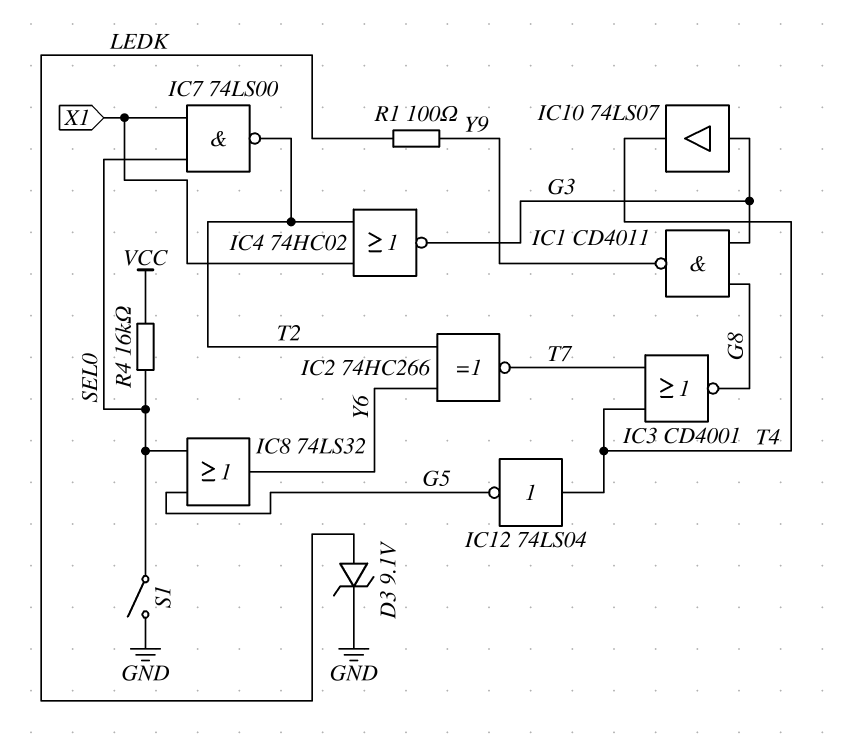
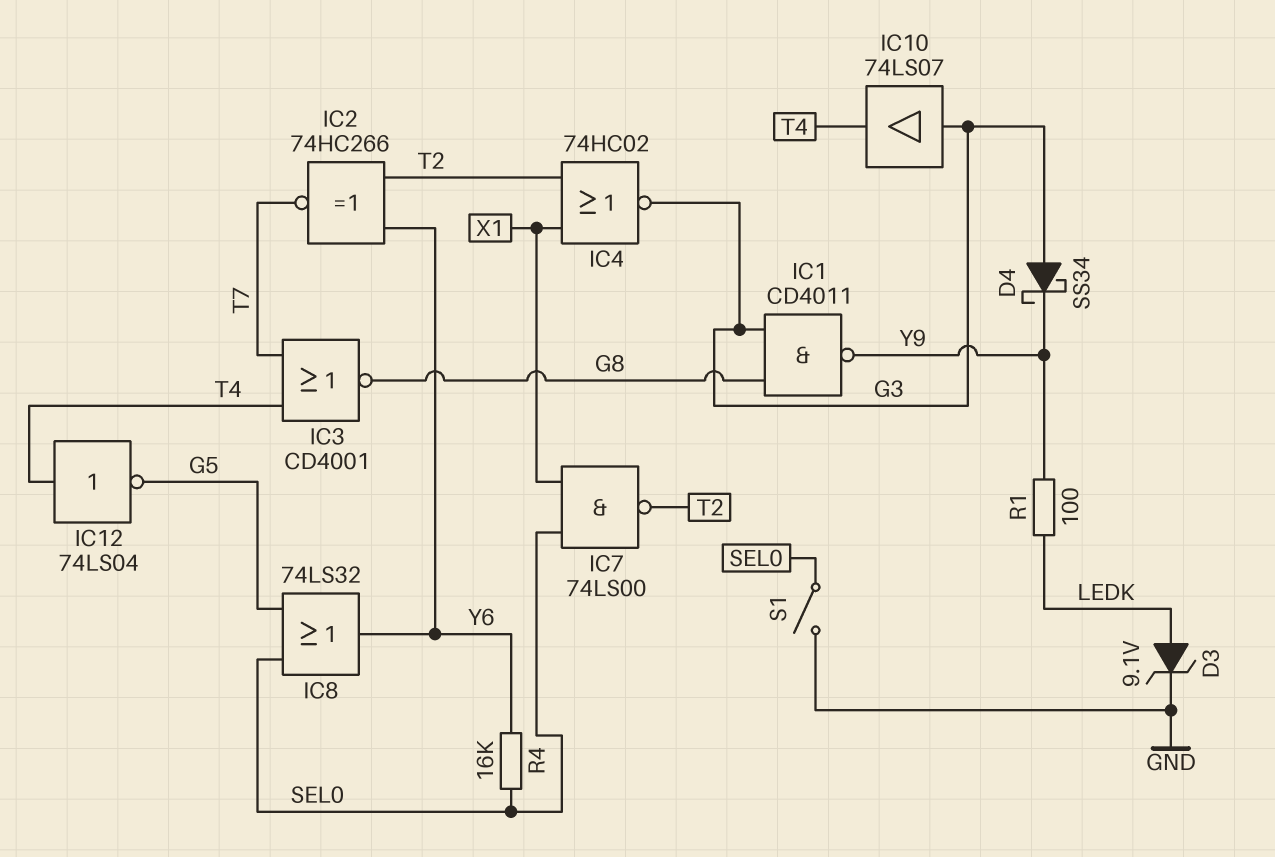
D4: none -> schottky SS34 (A G3, K Y9)
R4: 16k (SEL0, VCC) -> 16k (SEL0, Y6)

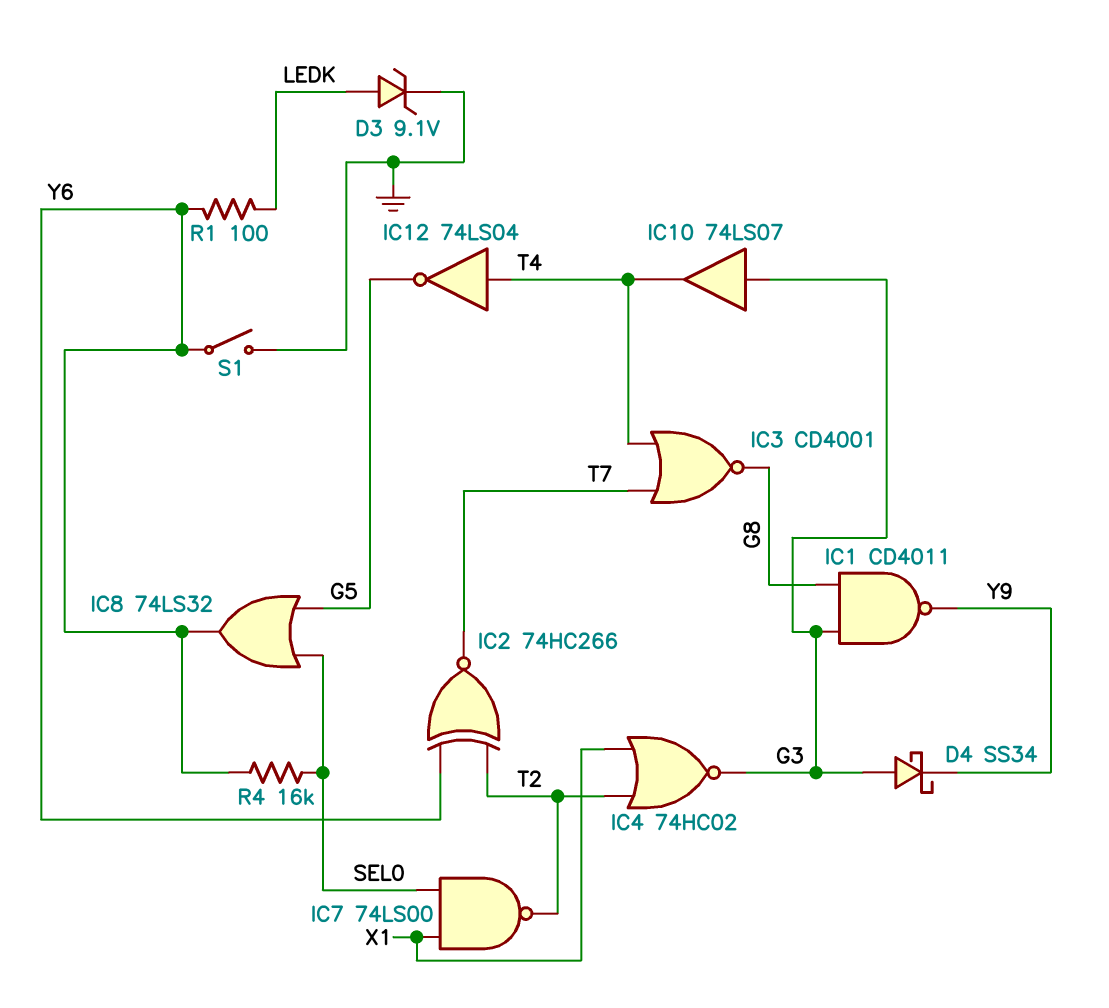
R1: 100 (LEDK, Y9) -> 100 (LEDK, Y6)
S1: switch (GND, SEL0) -> switch (GND, Y6)

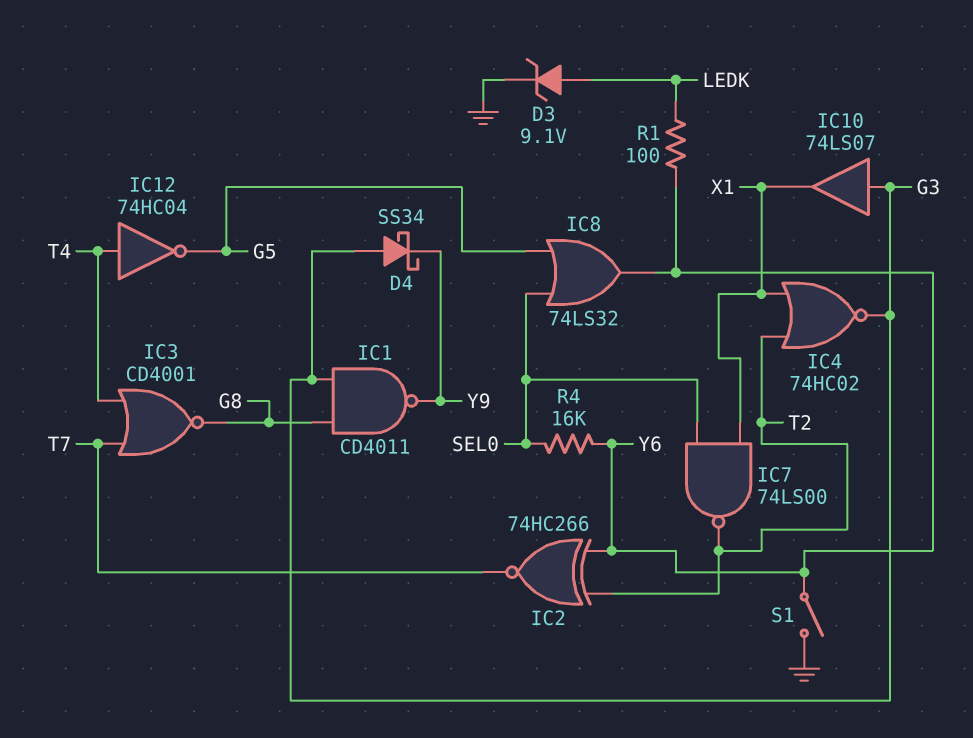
IC10: buffer 74LS07 (in G3, out T4) -> buffer 74LS07 (in G3, out X1)
IC12: NOT 74LS04 (in T4, out G5) -> NOT 74HC04 (in T4, out G5)

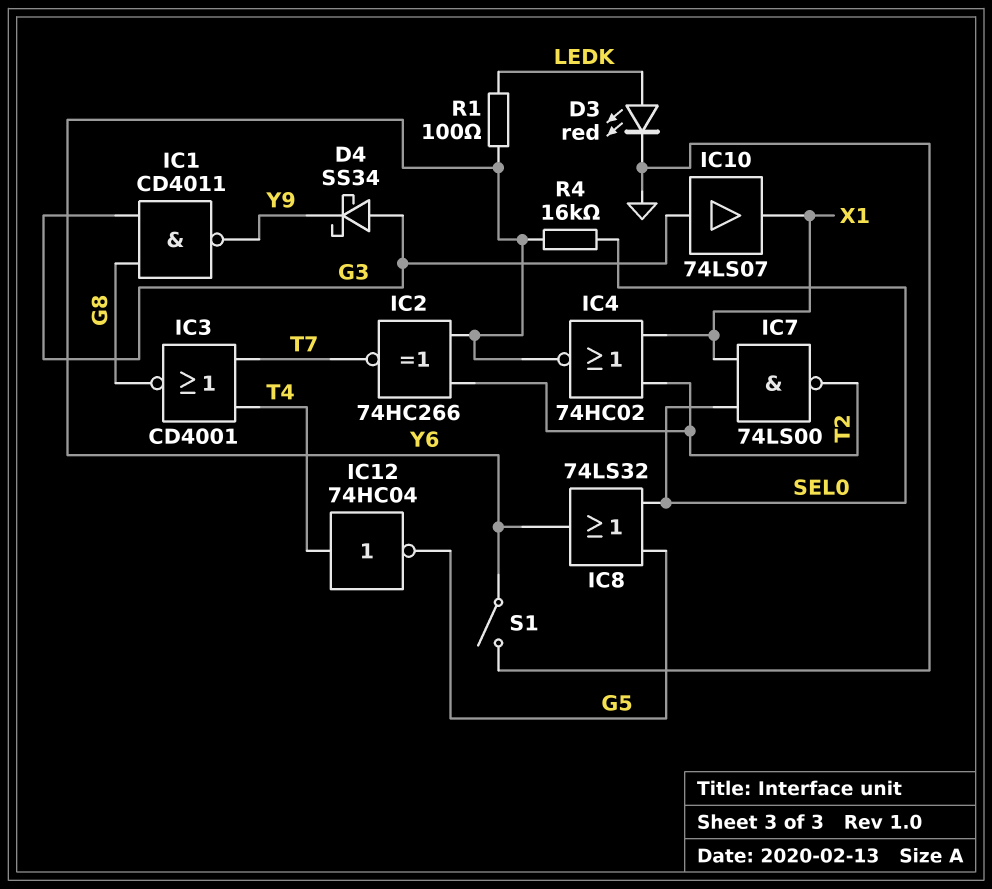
D3: zener 9.1V (A LEDK, K GND) -> LED red (A LEDK, K GND)
IC4: NOR 74HC02 (in T2, in X1, out G3) -> NOR 74HC02 (in T2, in X1, out Y6)

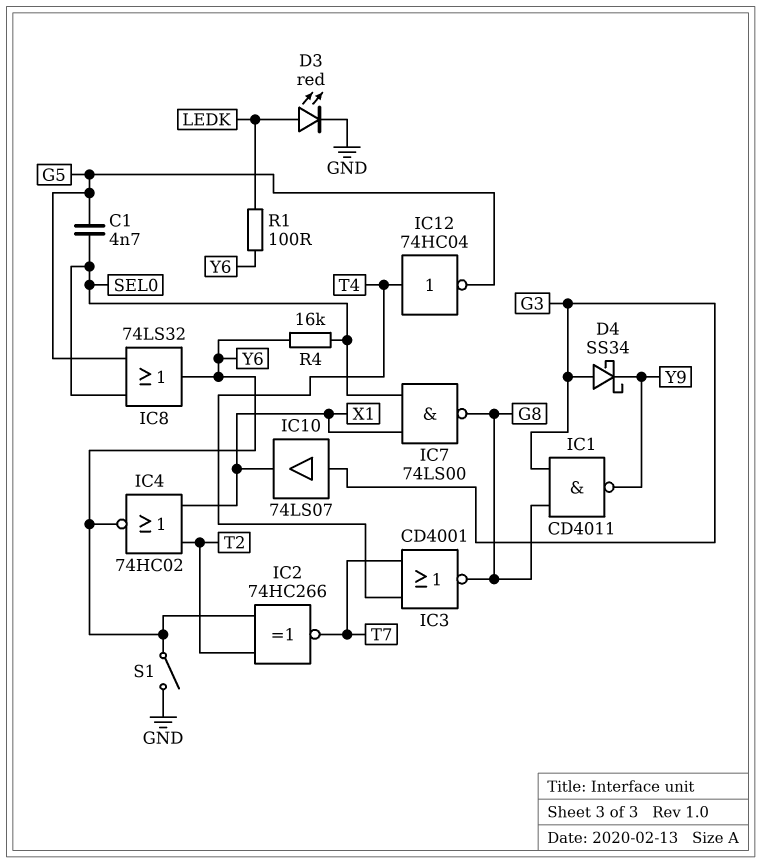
C1: none -> 4.7nF (G5, SEL0)
IC7: NAND 74LS00 (in SEL0, in X1, out T2) -> NAND 74LS00 (in SEL0, in X1, out G8)

